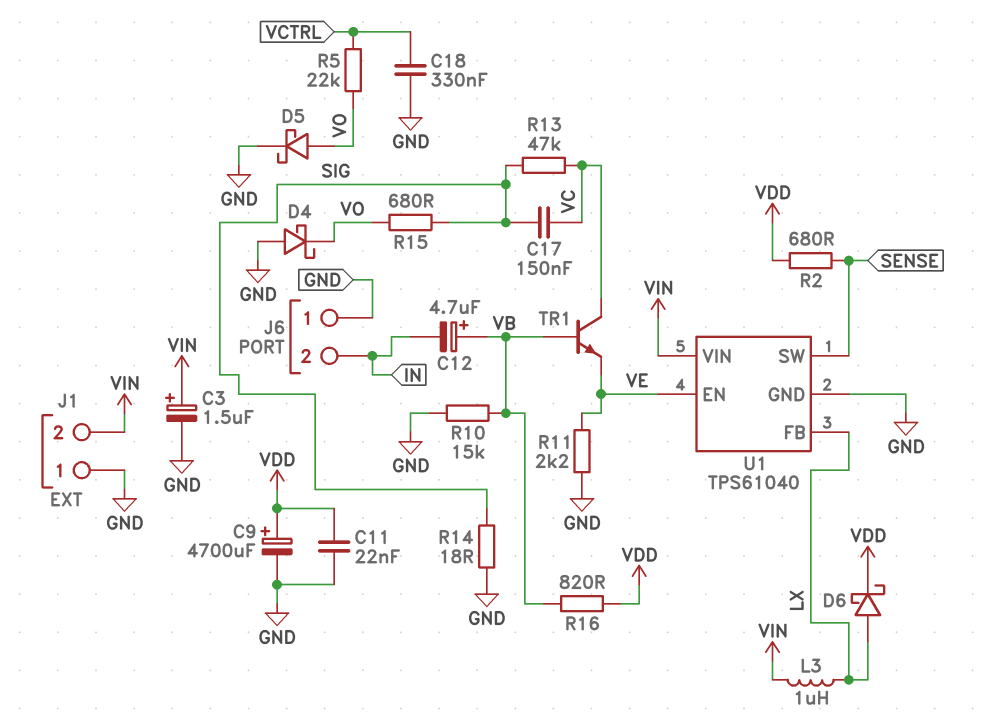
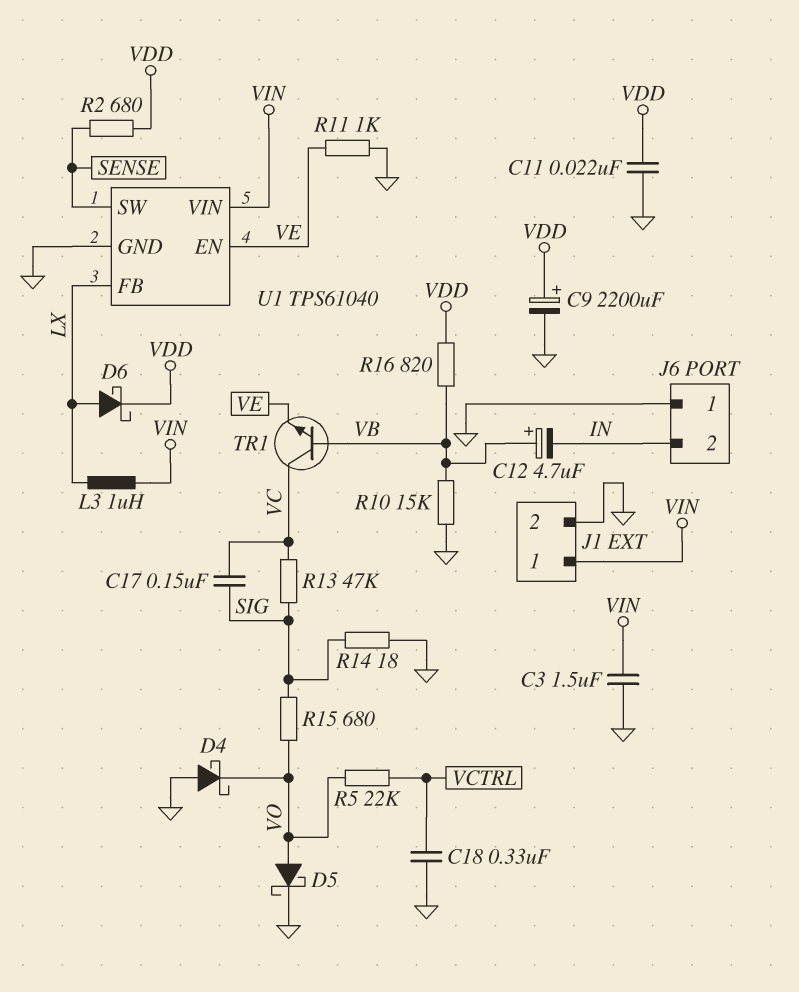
C3: 1.5uF (plus VIN, minus GND) -> 1.5uF (GND, VIN)
C9: 4700uF (plus VDD, minus GND) -> 2200uF (plus VDD, minus GND)
J1 pin 1: GND -> VIN
J1 pin 2: VIN -> GND
R11: 2.2k (GND, VE) -> 1k (GND, VE)

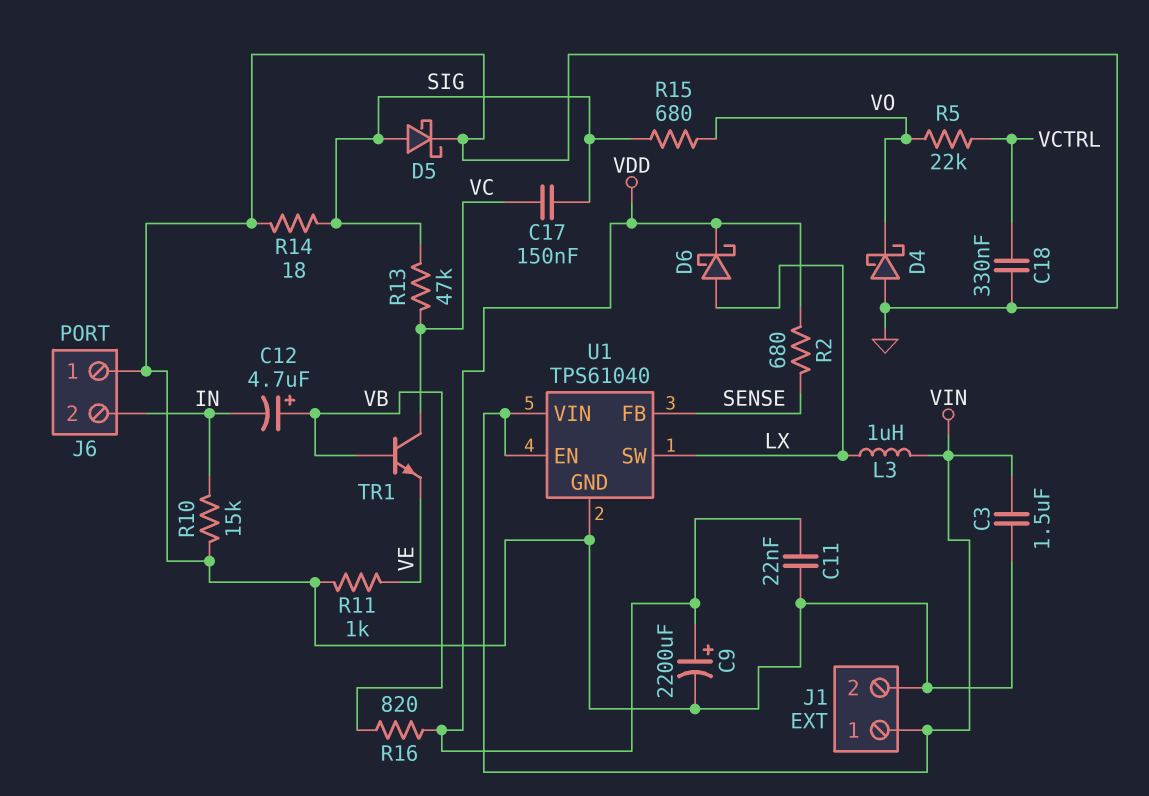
D5: schottky (A VO, K GND) -> schottky (A SIG, K GND)
R10: 15k (GND, VB) -> 15k (GND, IN)
U1 pin EN: VE -> VIN
U1 pin FB: LX -> SENSE
U1 pin SW: SENSE -> LX

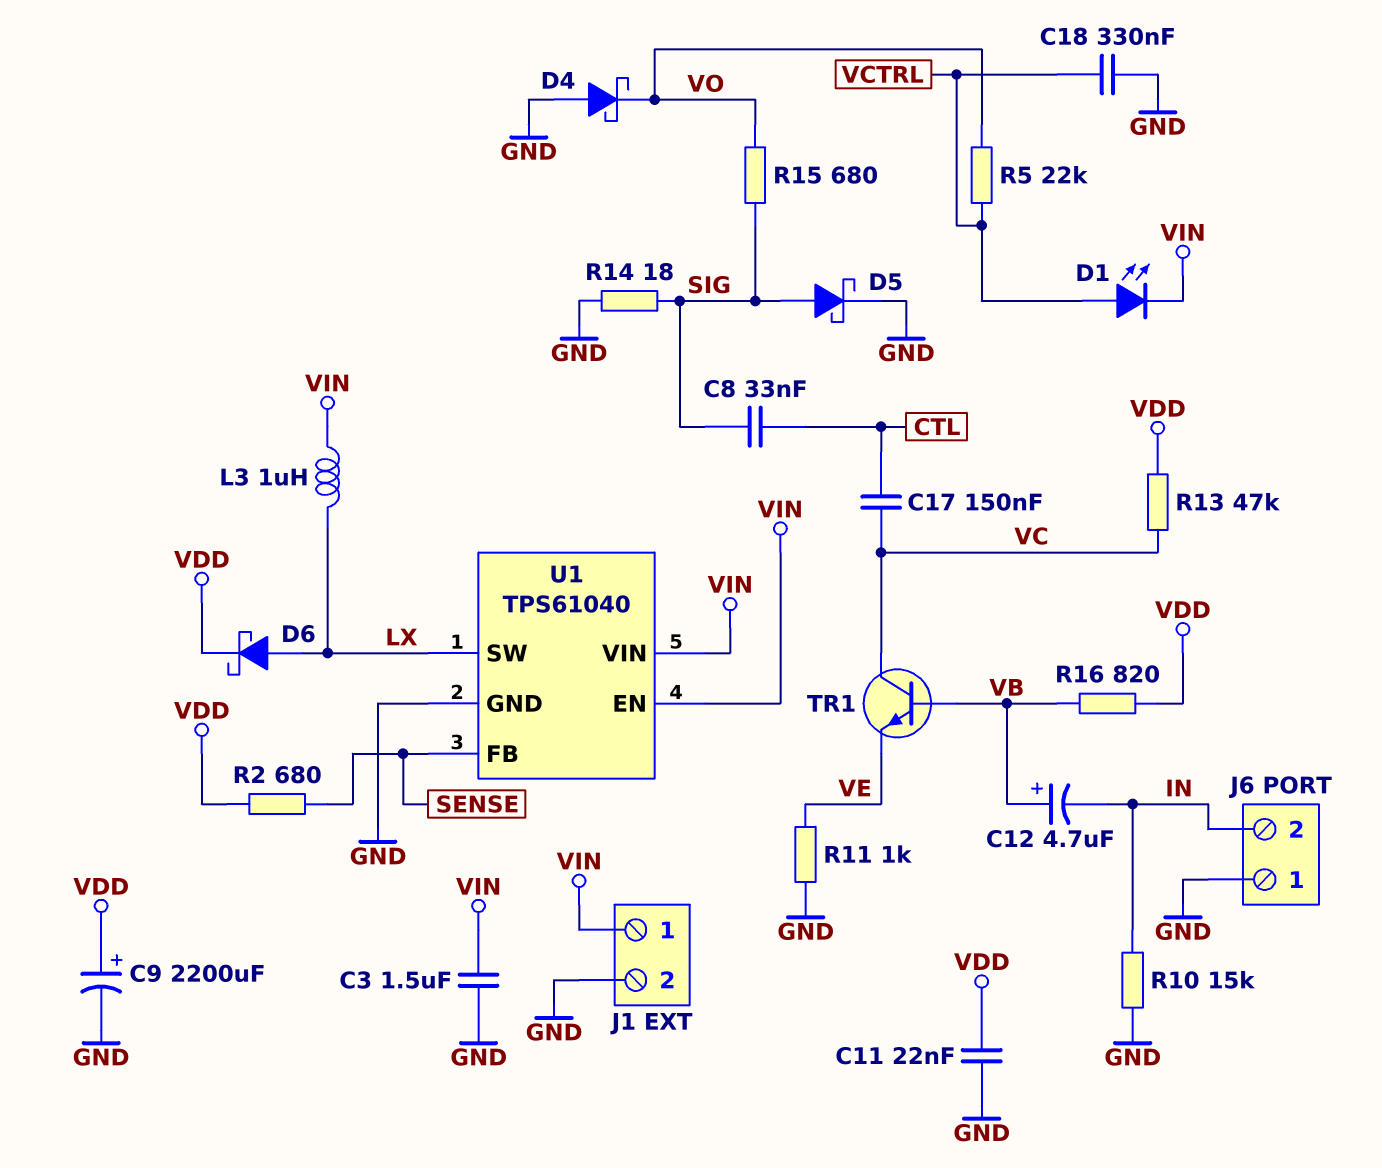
C8: none -> 33nF (CTL, SIG)
C17: 150nF (SIG, VC) -> 150nF (CTL, VC)
D1: none -> LED (A VCTRL, K VIN)
R13: 47k (SIG, VC) -> 47k (VC, VDD)

